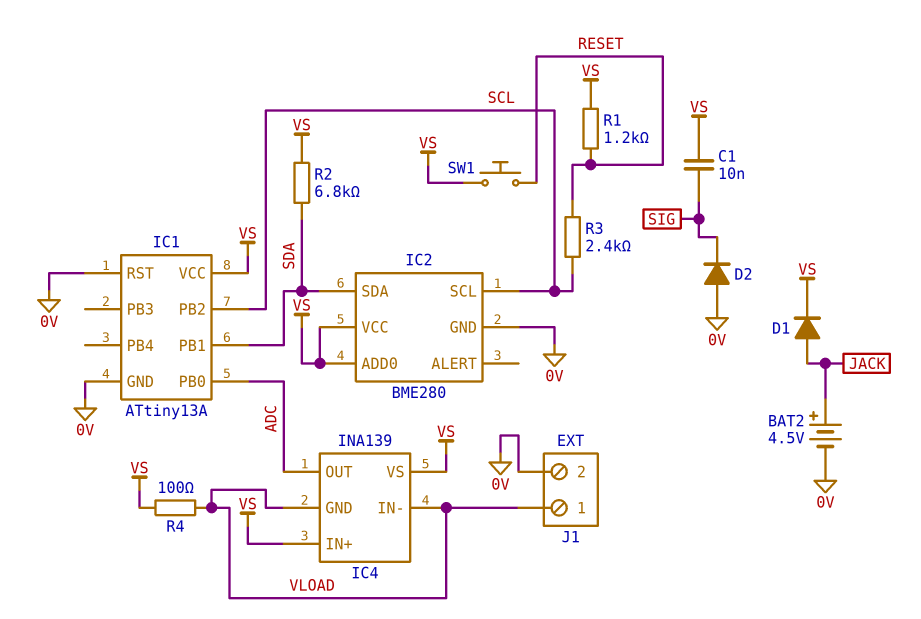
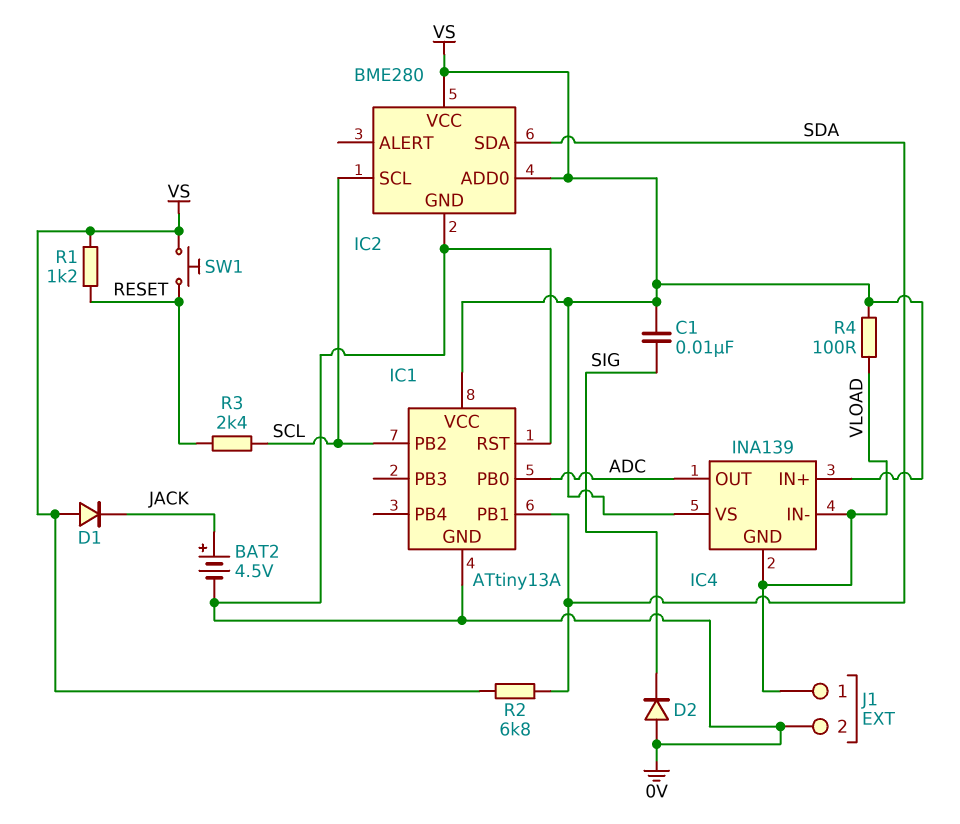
D1: diode (A JACK, K VS) -> diode (A VS, K JACK)

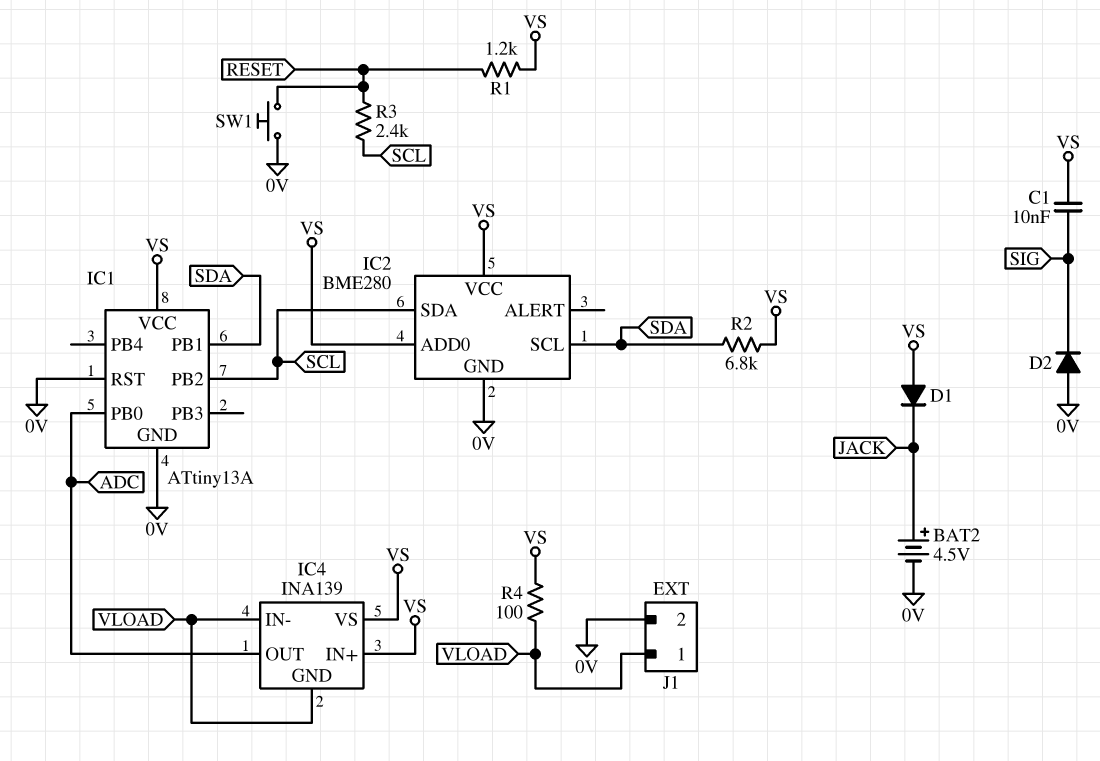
IC2 pin SCL: SCL -> SDA
IC2 pin SDA: SDA -> SCL
SW1: button (RESET, VS) -> button (0V, RESET)

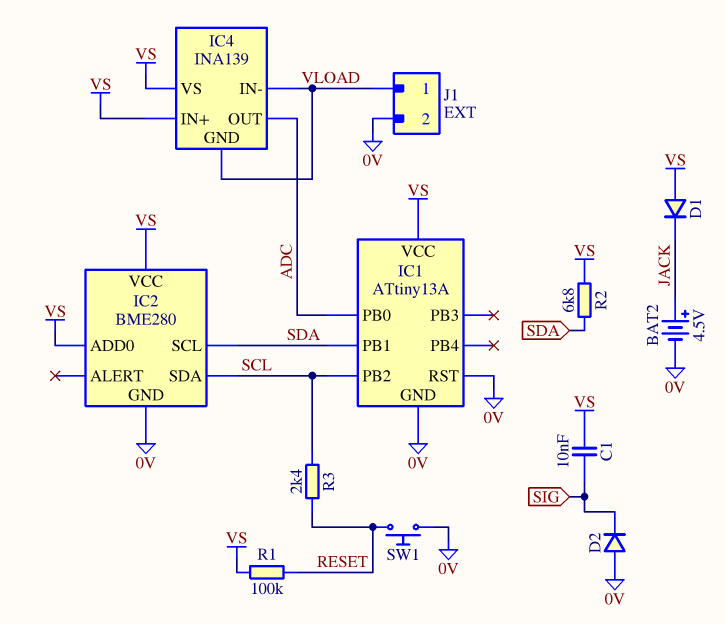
R1: 1.2k (RESET, VS) -> 100k (RESET, VS)
R4: 100 (VLOAD, VS) -> none

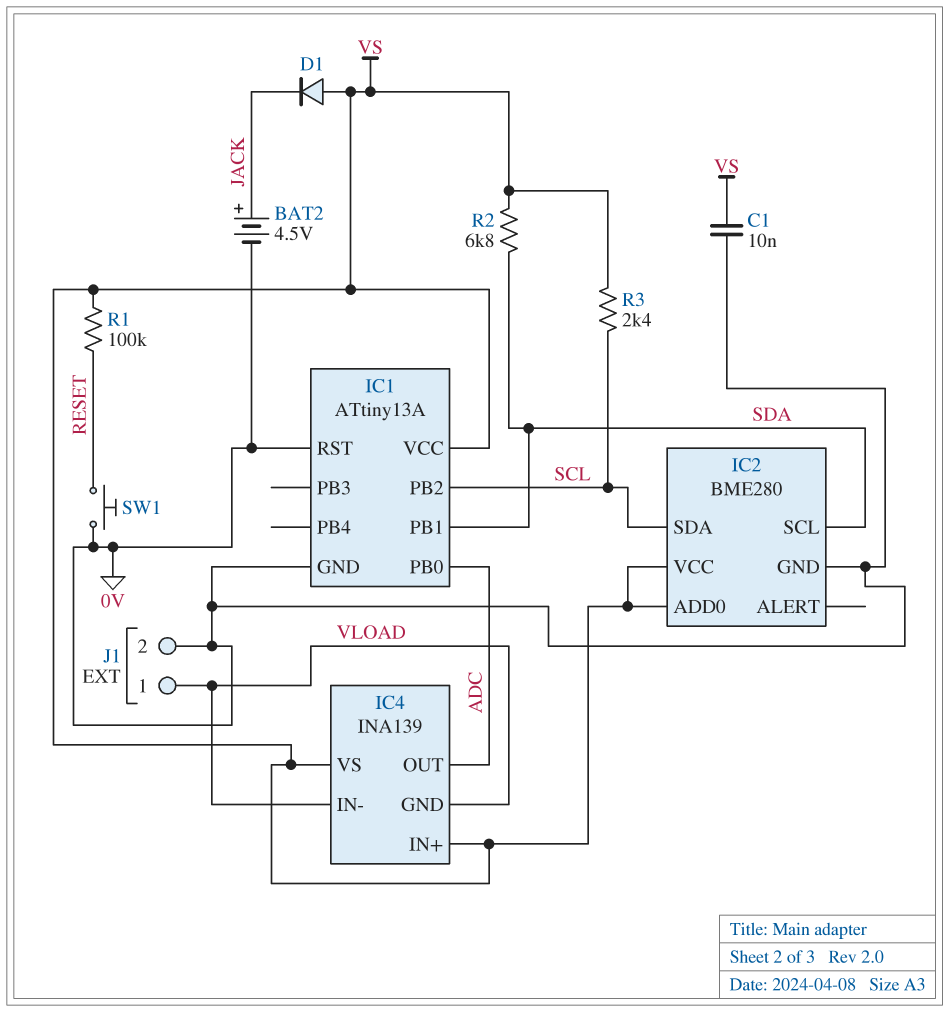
C1: 10nF (SIG, VS) -> 10nF (0V, VS)
D2: diode (A 0V, K SIG) -> none
R3: 2.4k (RESET, SCL) -> 2.4k (SCL, VS)

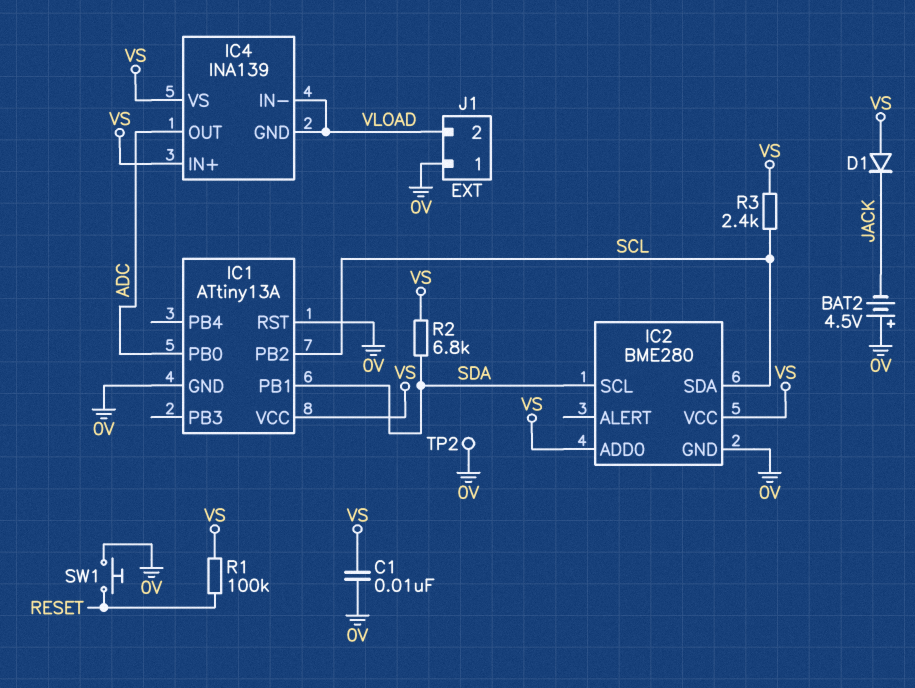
BAT2: 4.5V (plus JACK, minus 0V) -> 4.5V (plus 0V, minus JACK)
J1 pin 1: VLOAD -> 0V
J1 pin 2: 0V -> VLOAD
TP2: none -> test point (0V)

